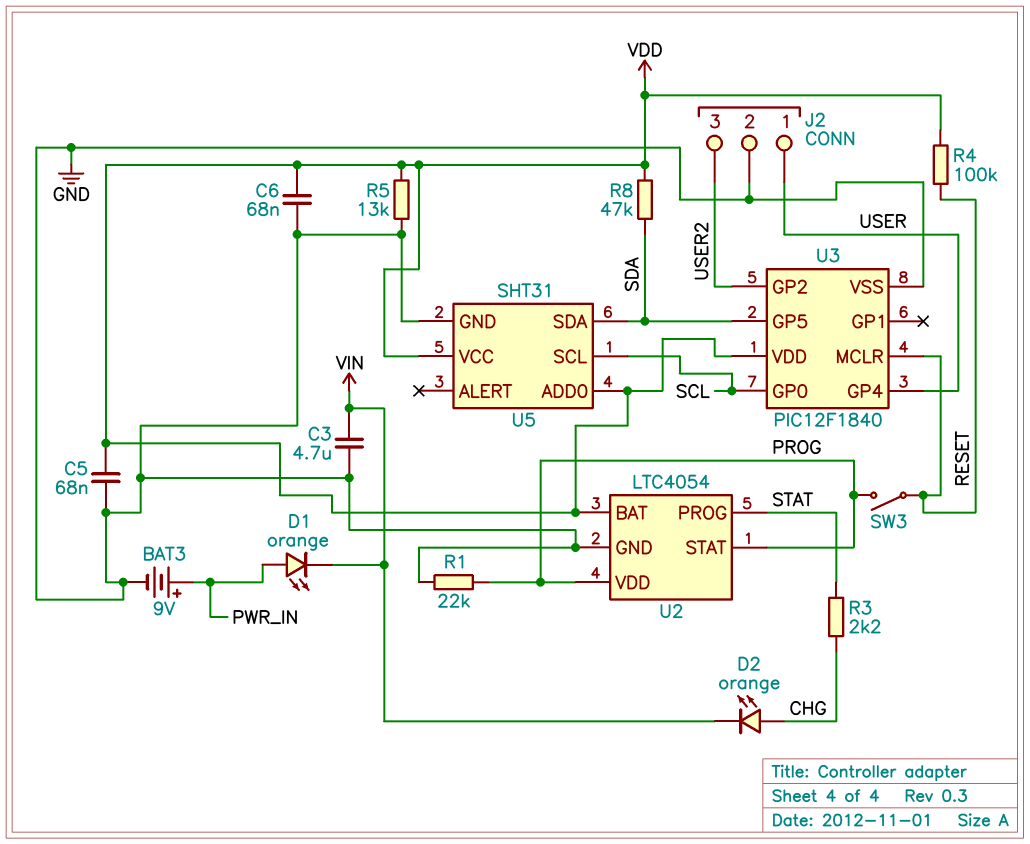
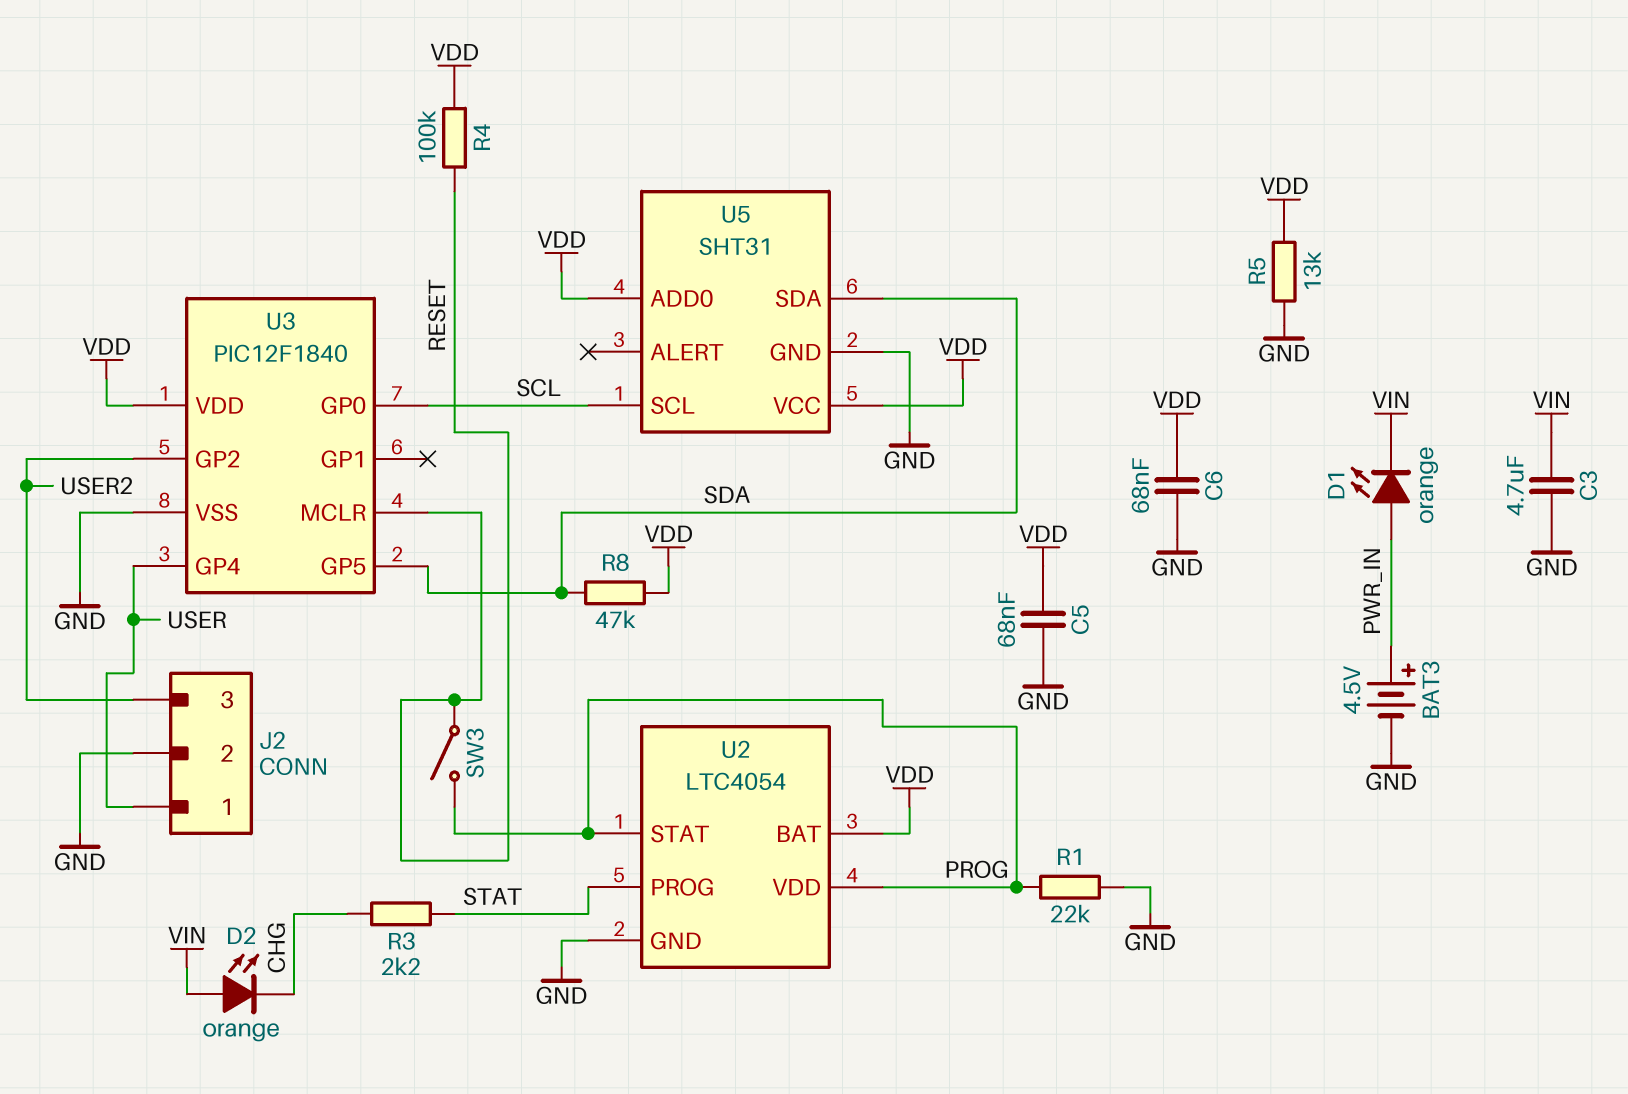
BAT3: 9V (plus PWR_IN, minus GND) -> 4.5V (plus PWR_IN, minus GND)
D2: LED orange (A CHG, K VIN) -> LED orange (A VIN, K CHG)

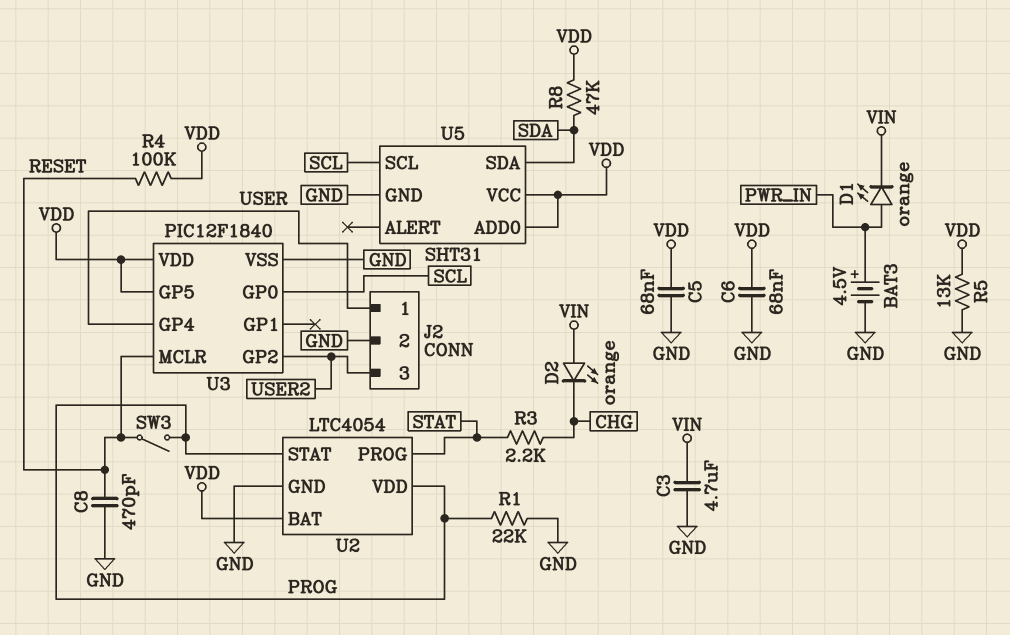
C8: none -> 470pF (GND, RESET)
U3 pin GP5: SDA -> VDD

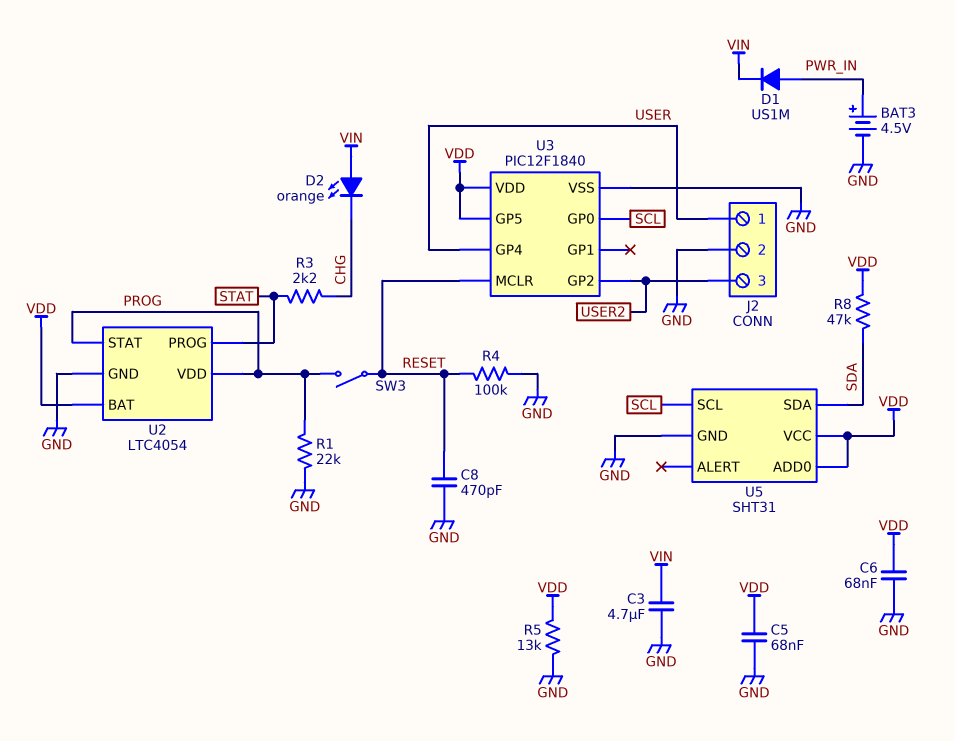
D1: LED orange (A PWR_IN, K VIN) -> diode US1M (A PWR_IN, K VIN)
R4: 100k (RESET, VDD) -> 100k (GND, RESET)

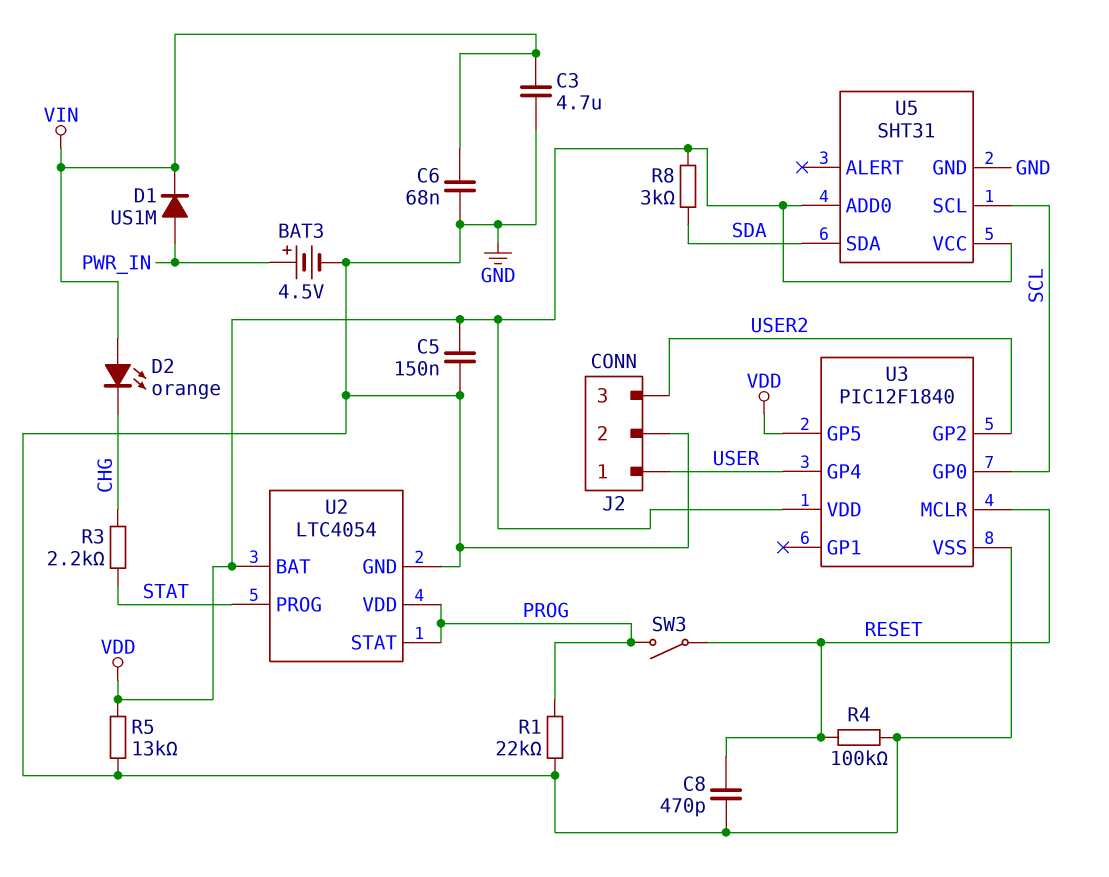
C5: 68nF (GND, VDD) -> 150nF (GND, VDD)
C6: 68nF (GND, VDD) -> 68nF (GND, VIN)
R8: 47k (SDA, VDD) -> 3k (SDA, VDD)

